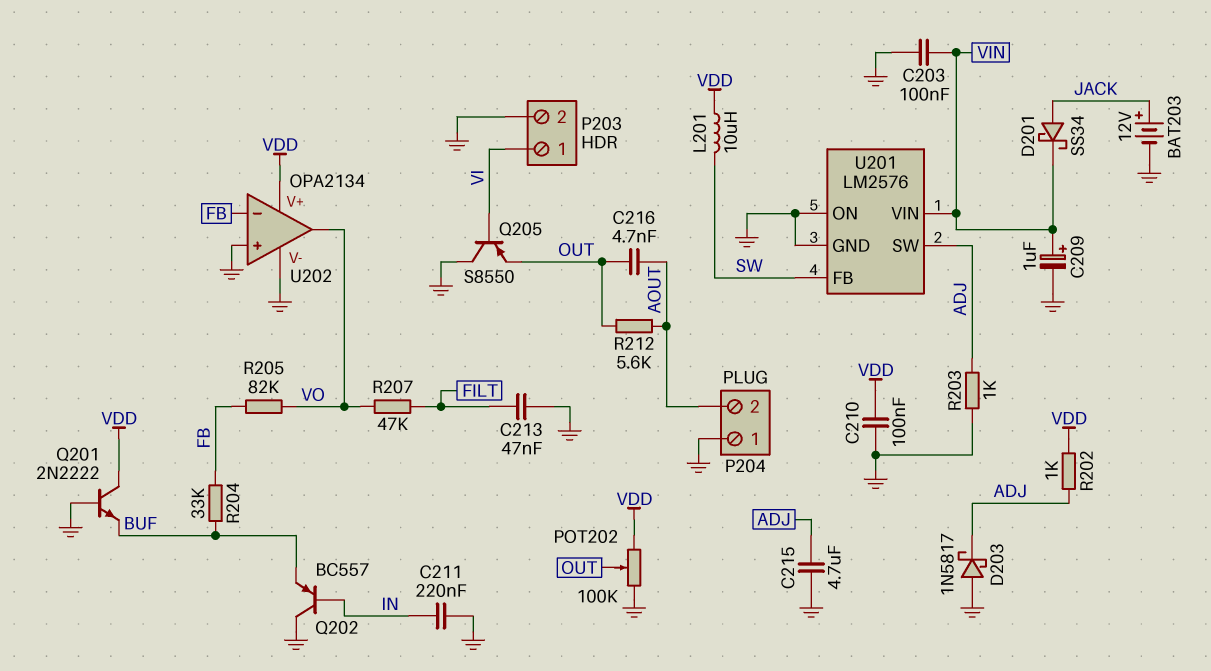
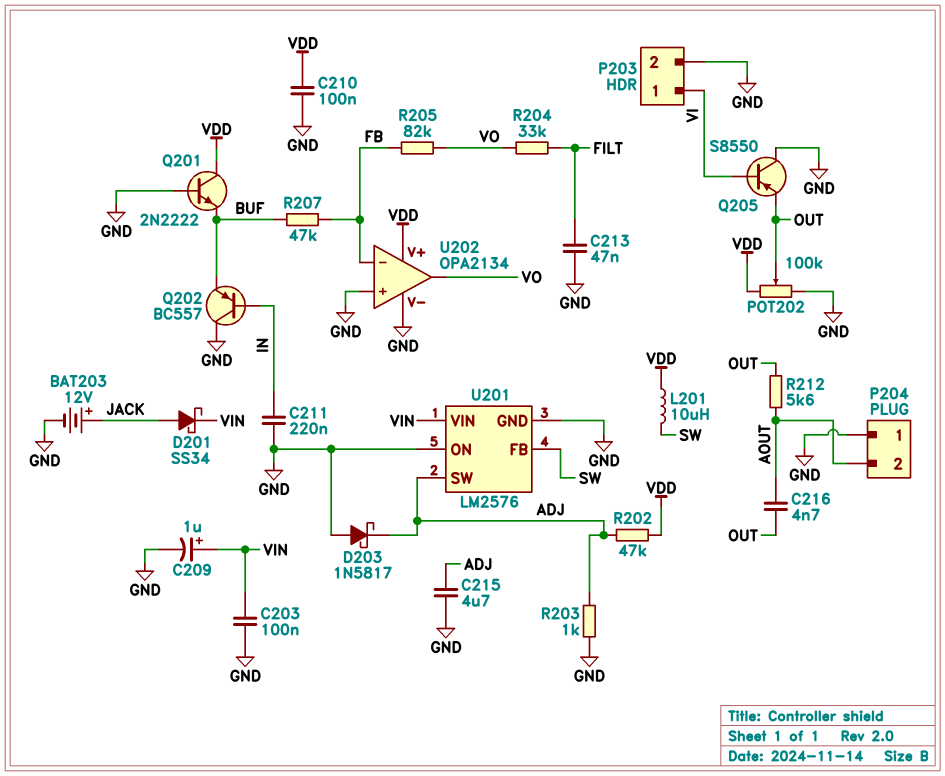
R202: 1k (ADJ, VDD) -> 47k (ADJ, VDD)
R204: 33k (BUF, FB) -> 33k (FILT, VO)
R207: 47k (FILT, VO) -> 47k (BUF, FB)

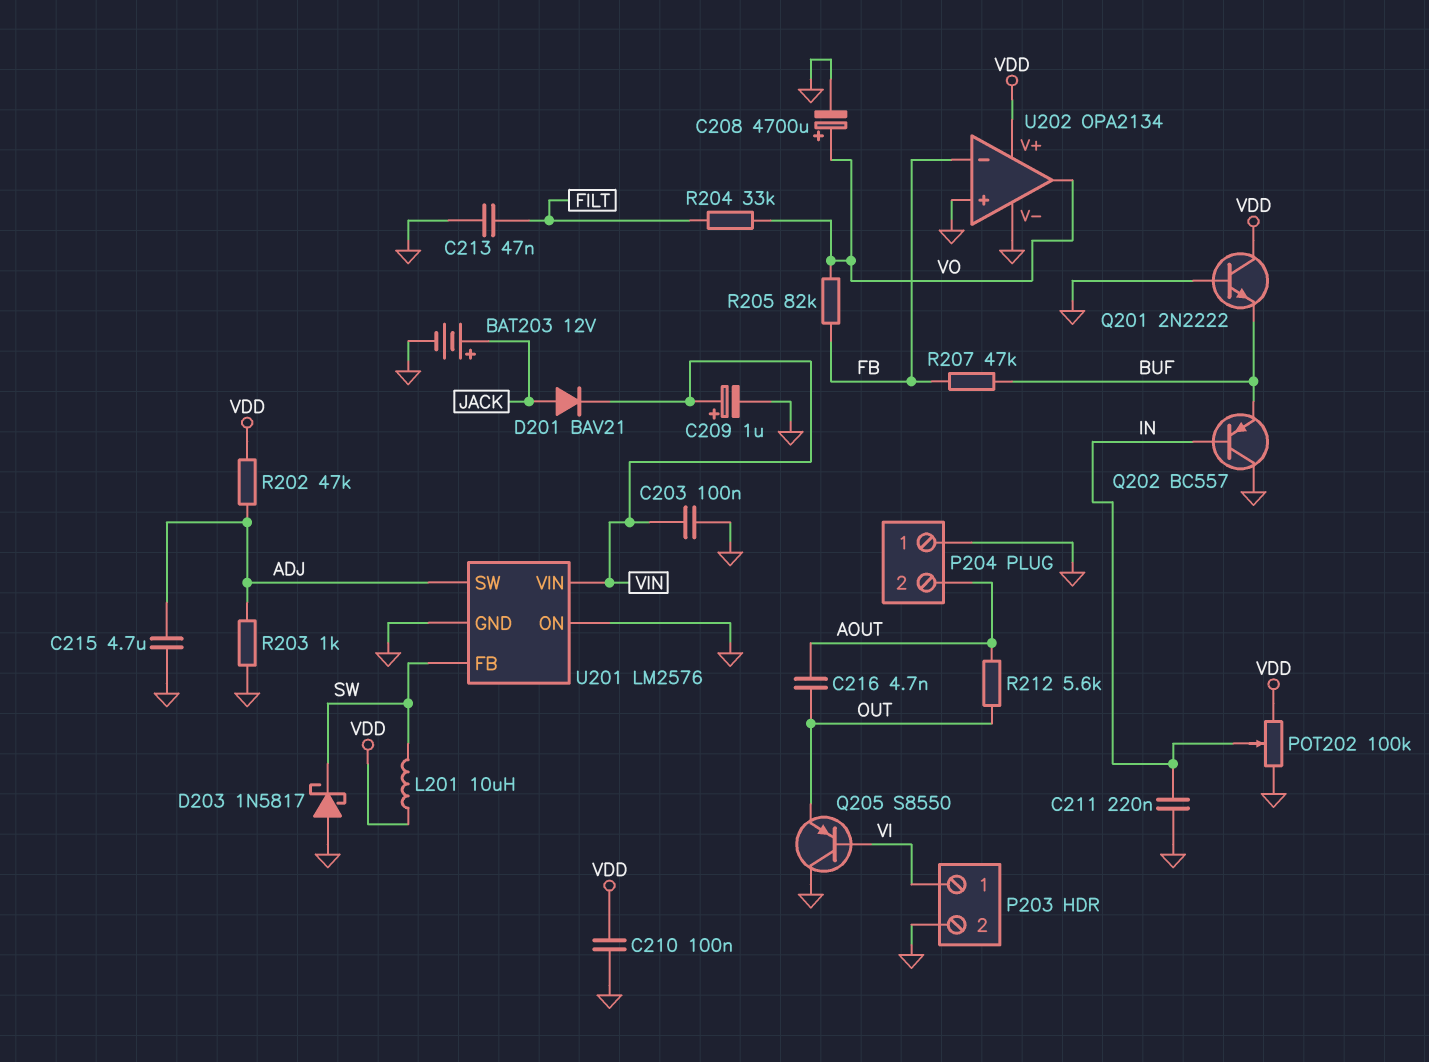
C208: none -> 4700uF (plus VO, minus GND)
D201: schottky SS34 (A JACK, K VIN) -> diode BAV21 (A JACK, K VIN)
D203: schottky 1N5817 (A GND, K ADJ) -> schottky 1N5817 (A GND, K SW)
POT202: 100k (GND, VDD, wiper OUT) -> 100k (GND, VDD, wiper IN)

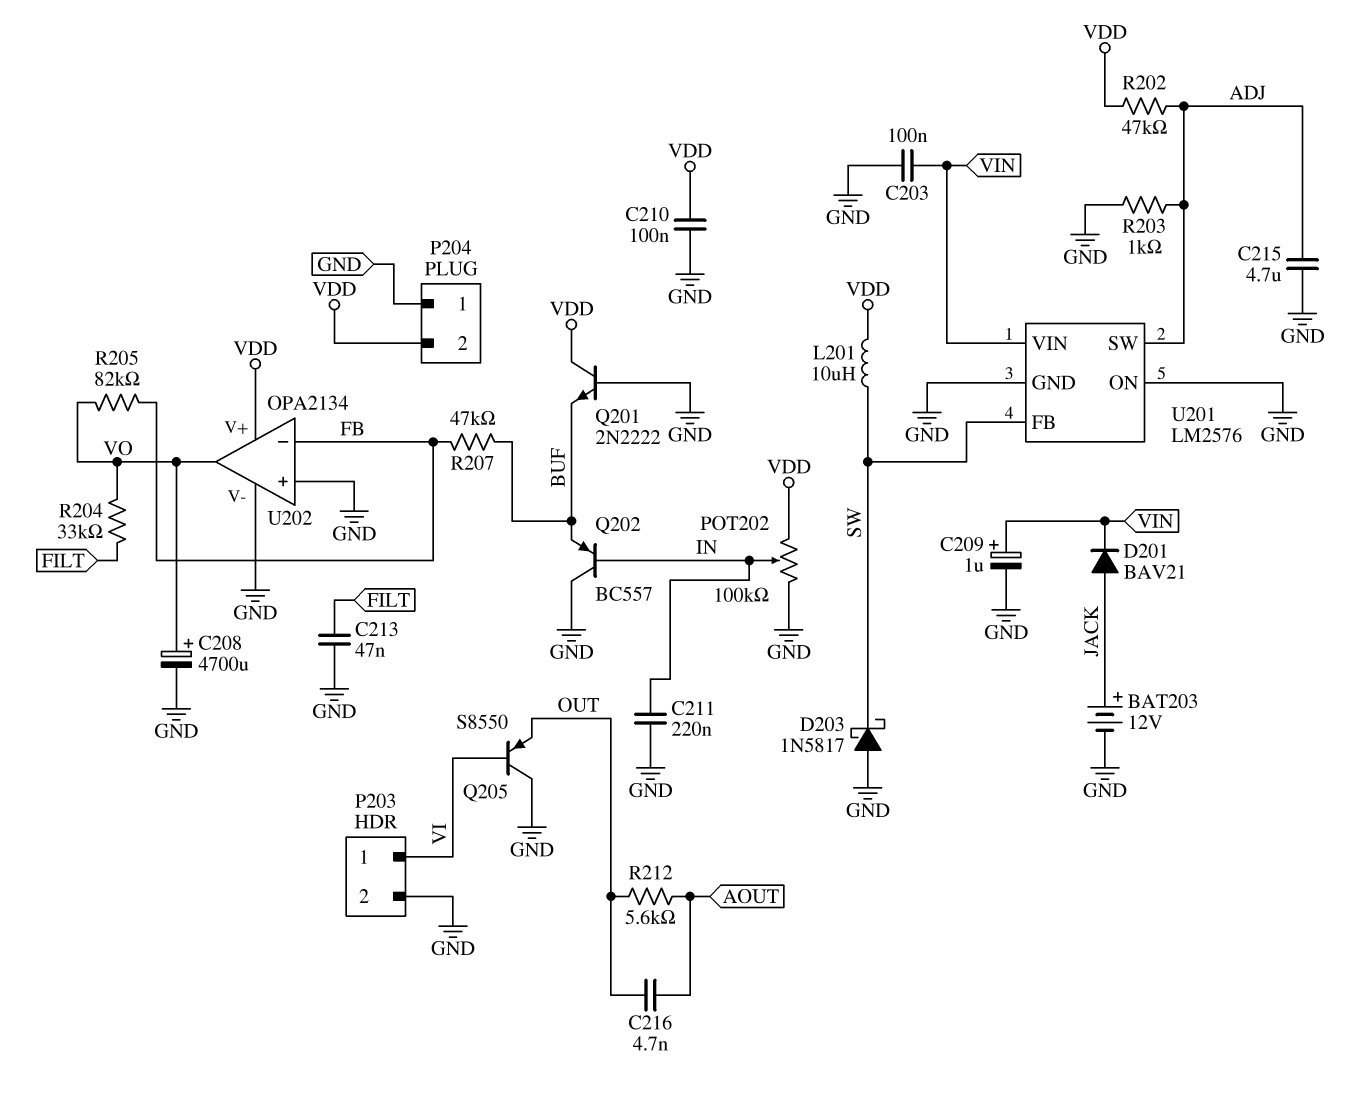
P204 pin 2: AOUT -> VDD

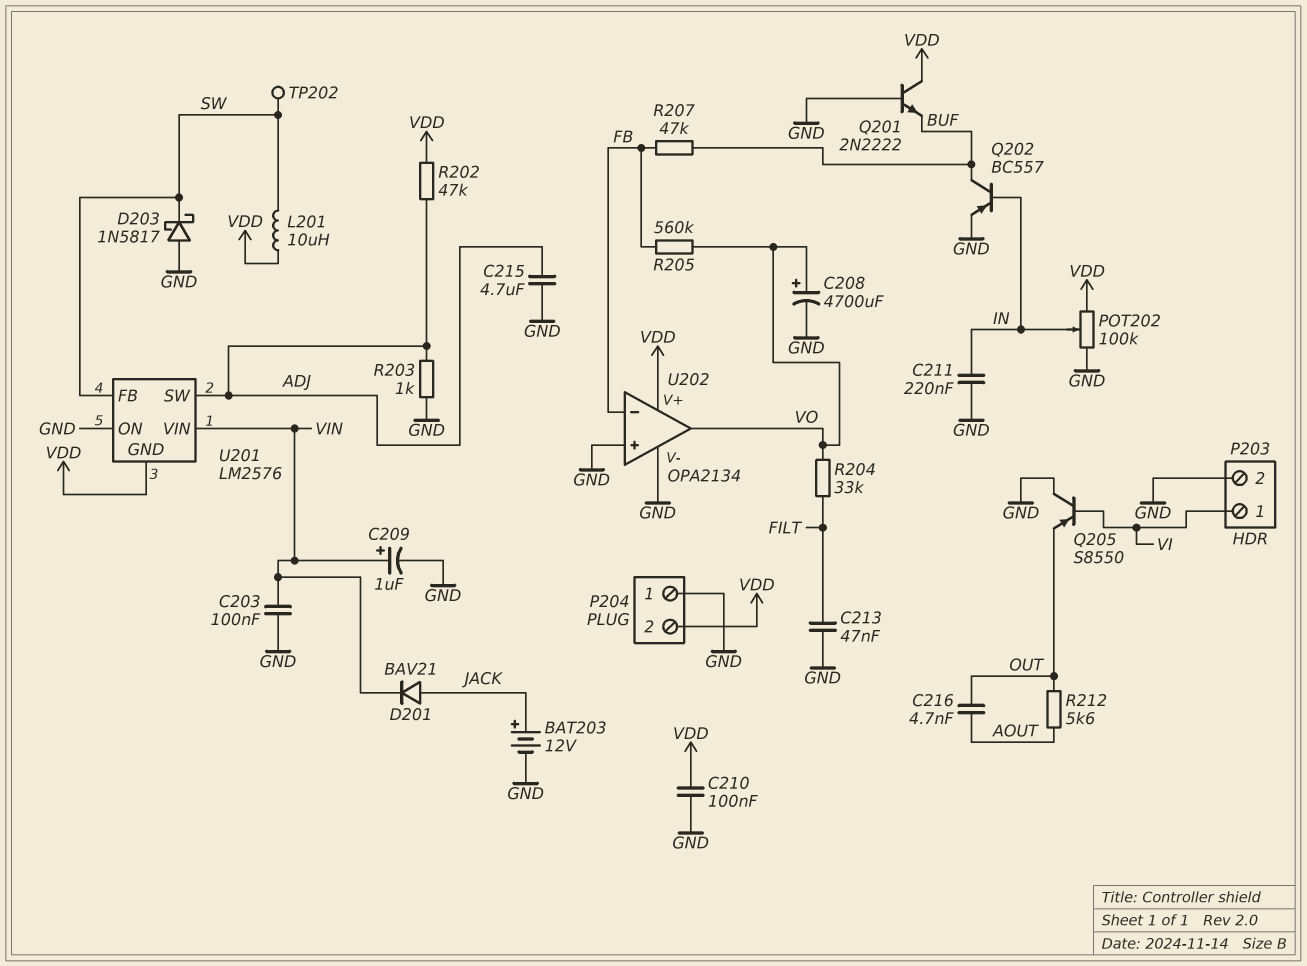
Q202: PNP BC557 (B IN, C GND, E BUF) -> PNP BC557 (B IN, C BUF, E GND)
R205: 82k (FB, VO) -> 560k (FB, VO)
TP202: none -> test point (SW)
U201 pin GND: GND -> VDD

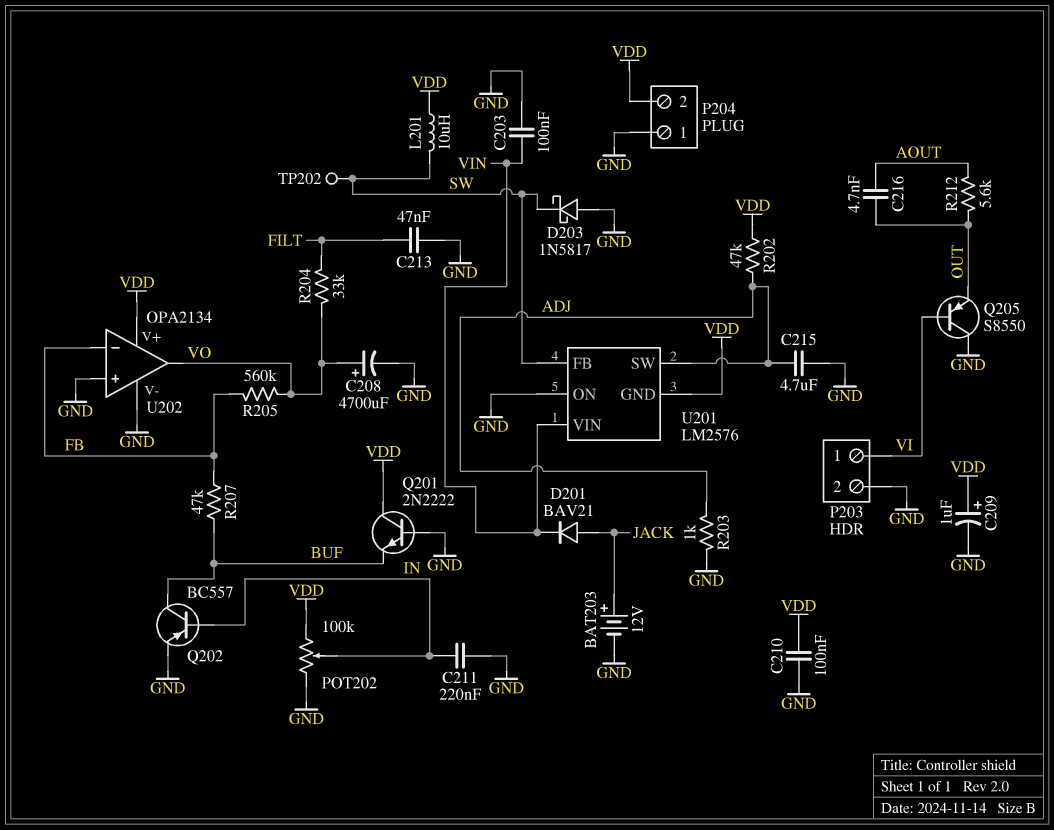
C209: 1uF (plus VIN, minus GND) -> 1uF (plus VDD, minus GND)

